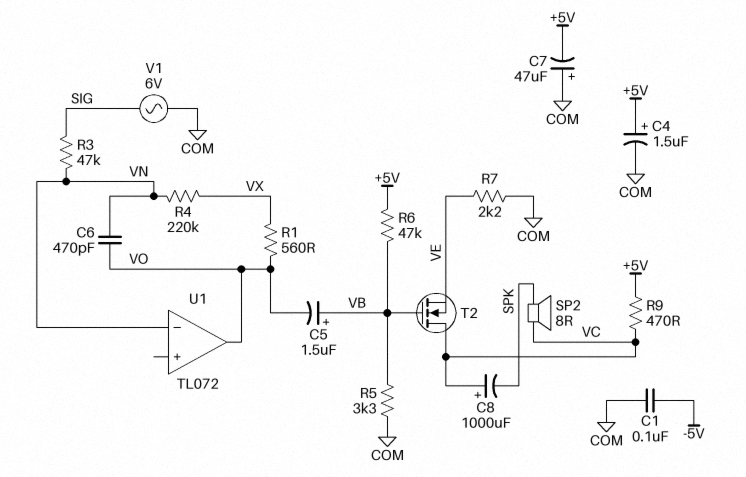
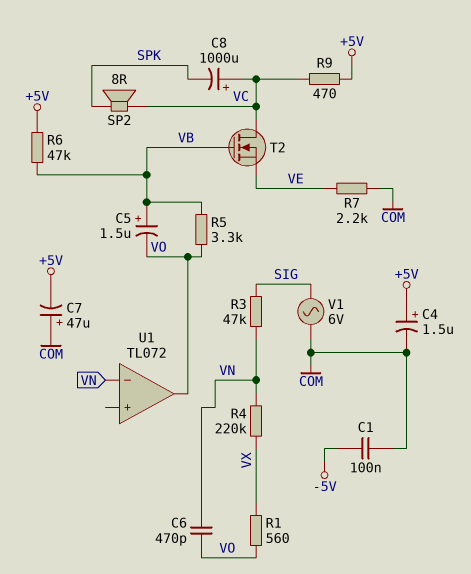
R5: 3.3k (COM, VB) -> 3.3k (VB, VO)

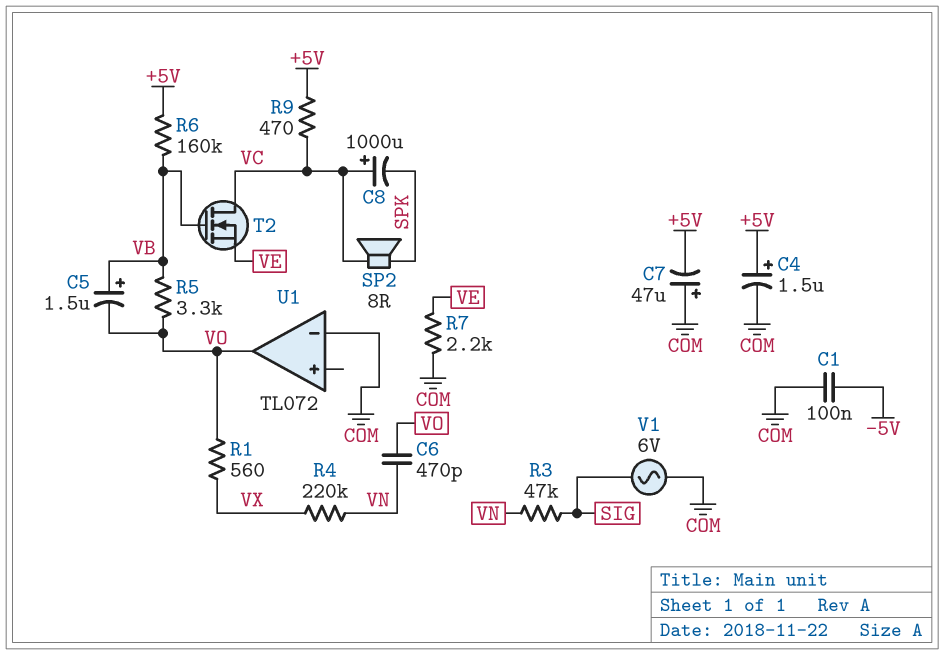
R6: 47k (+5V, VB) -> 160k (+5V, VB)
U1 pin in-: VN -> COM

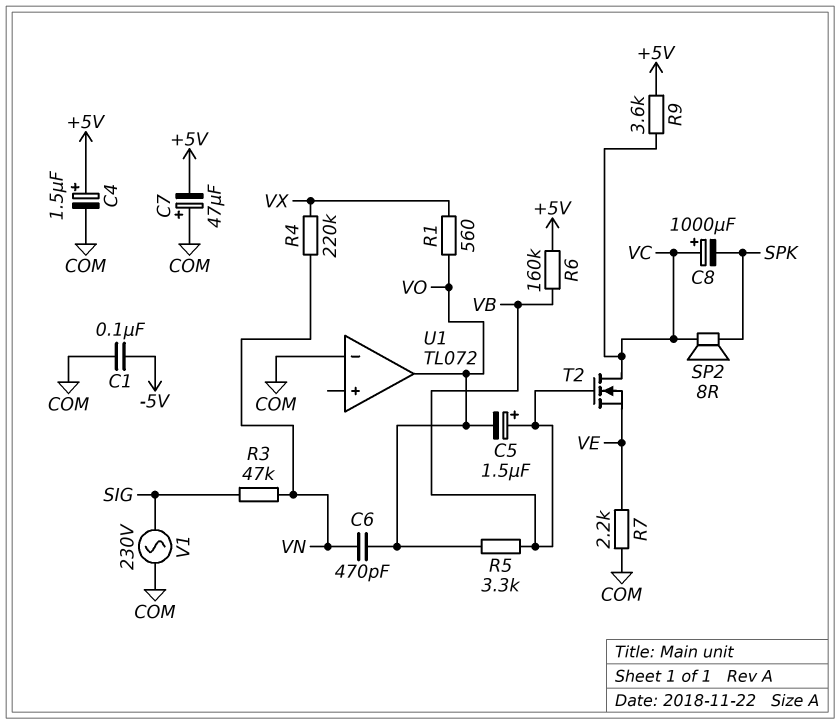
R9: 470 (+5V, VC) -> 3.6k (+5V, VC)
V1: AC 6V (COM, SIG) -> AC 230V (COM, SIG)

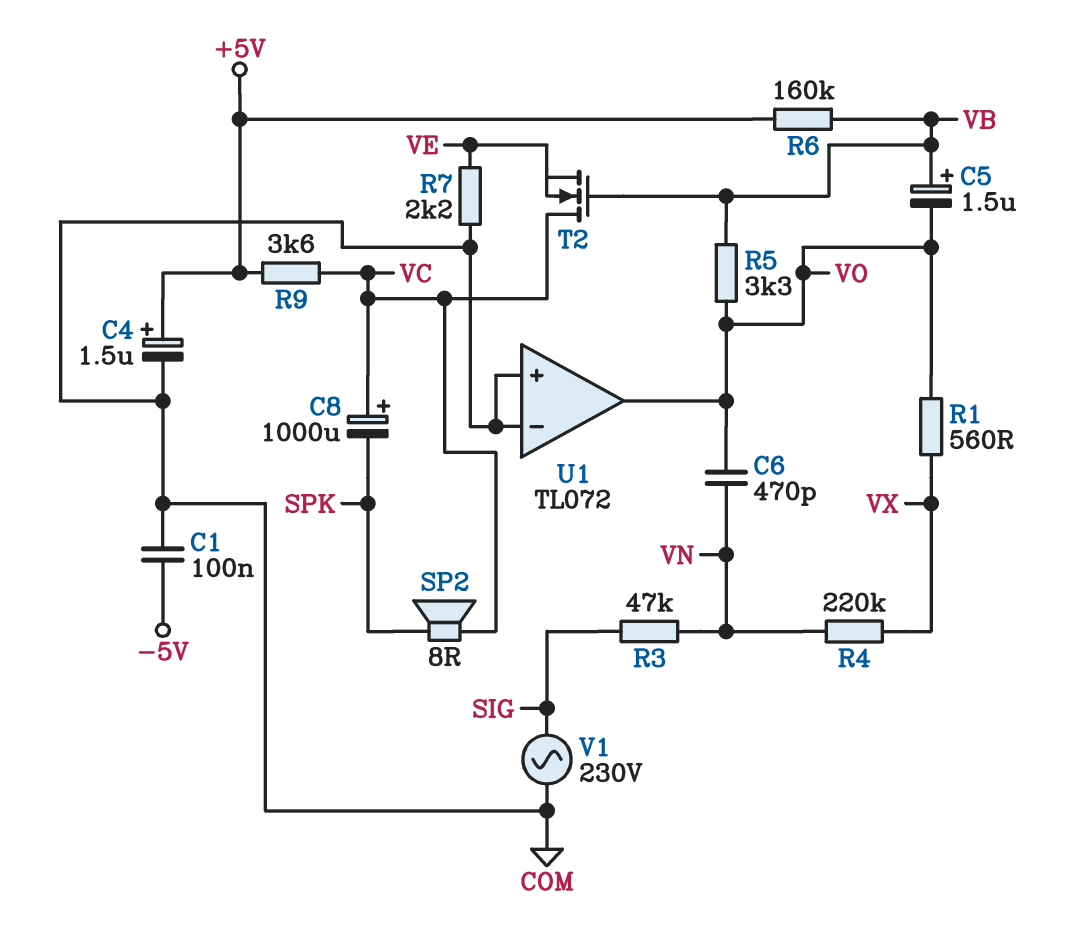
C7: 47uF (plus COM, minus +5V) -> none
U1 pin in+: none -> COM

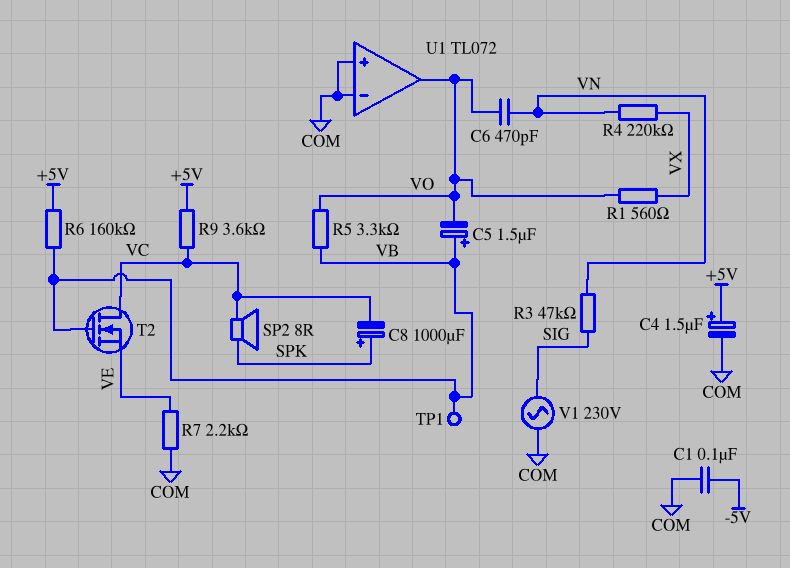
C8: 1000uF (plus VC, minus SPK) -> 1000uF (plus SPK, minus VC)
TP1: none -> test point (VB)

